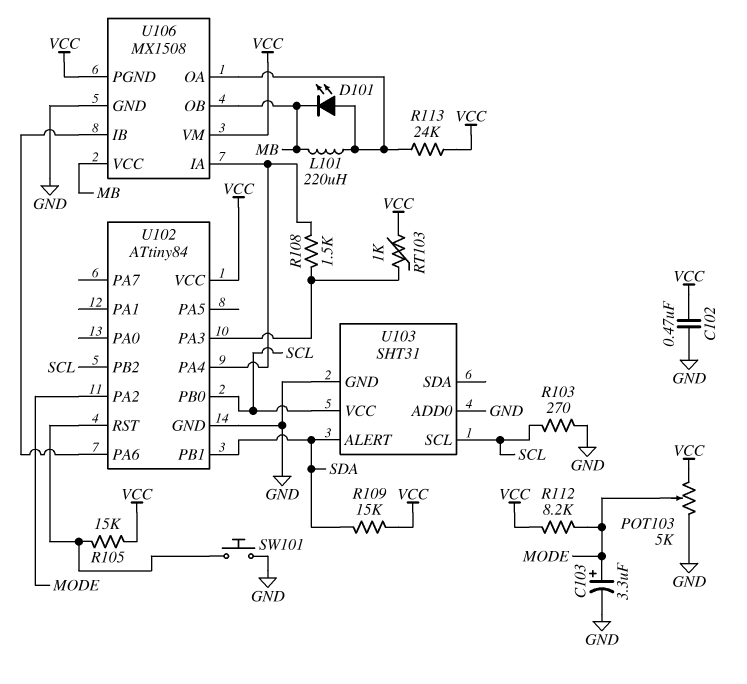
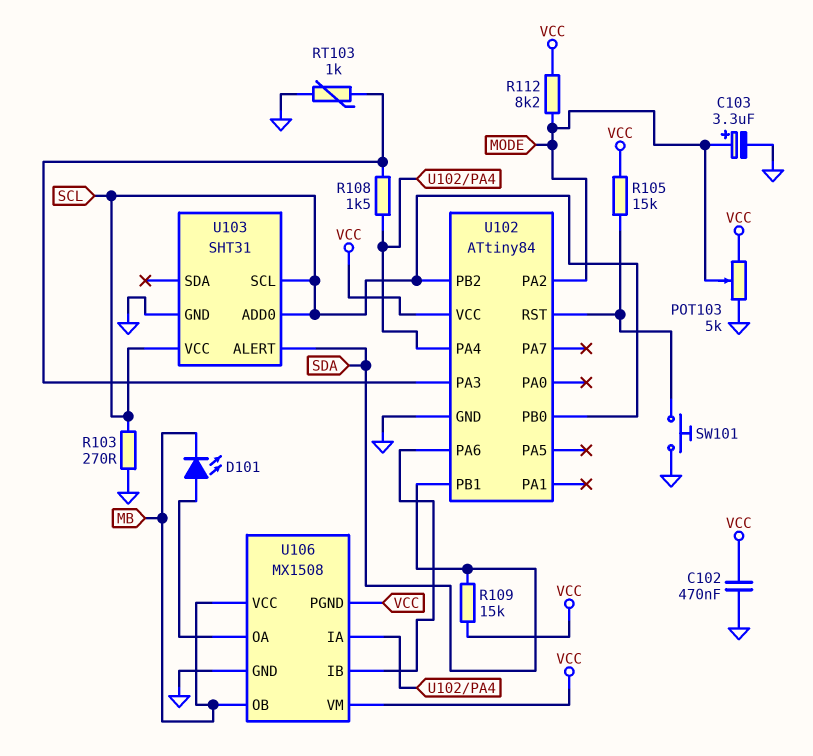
L101: 220uH (MB, U106/OA) -> none
R113: 24k (U106/OA, VCC) -> none
RT103: 1k (U102/PA3, VCC) -> 1k (GND, U102/PA3)
U103 pin ADD0: GND -> SCL

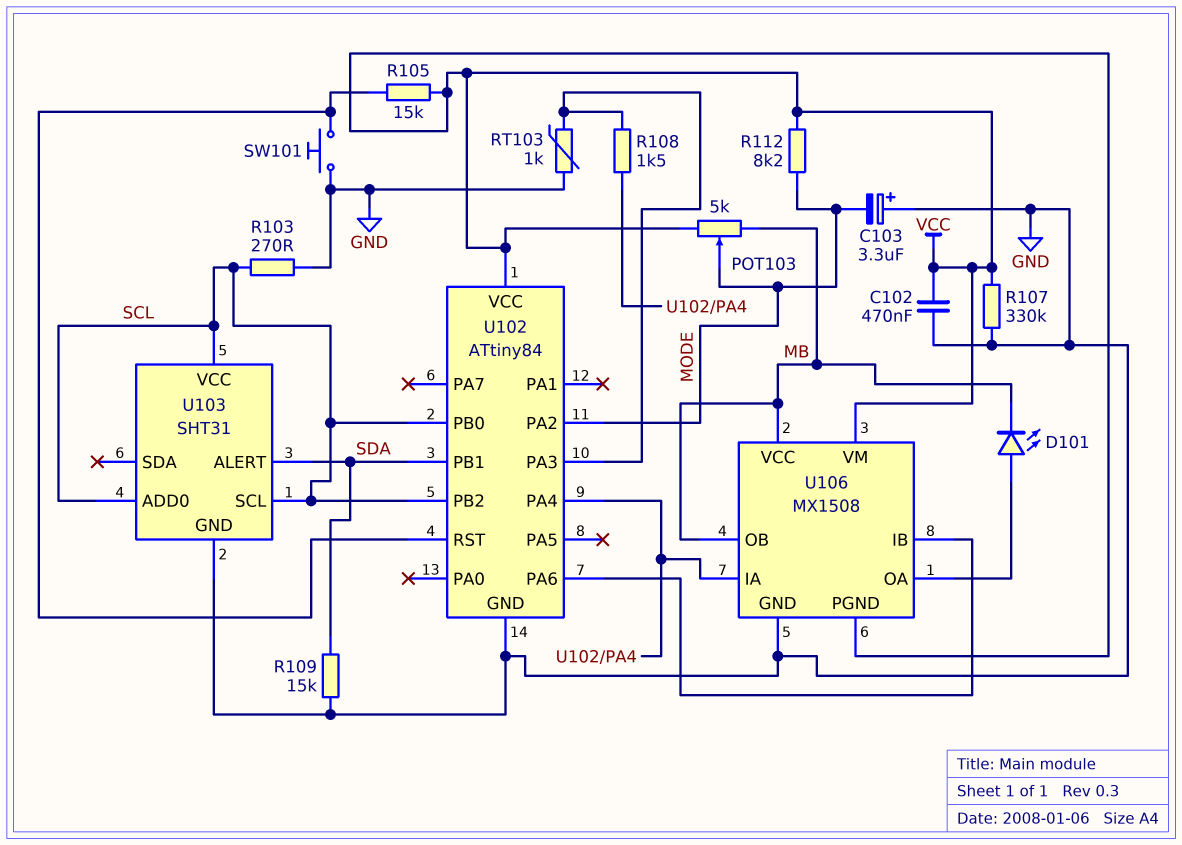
C103: 3.3uF (plus MODE, minus GND) -> 3.3uF (plus GND, minus MODE)
POT103: 5k (GND, VCC, wiper MODE) -> 5k (MB, VCC, wiper MODE)
R107: none -> 330k (GND, VCC)
R109: 15k (SDA, VCC) -> 15k (GND, SDA)

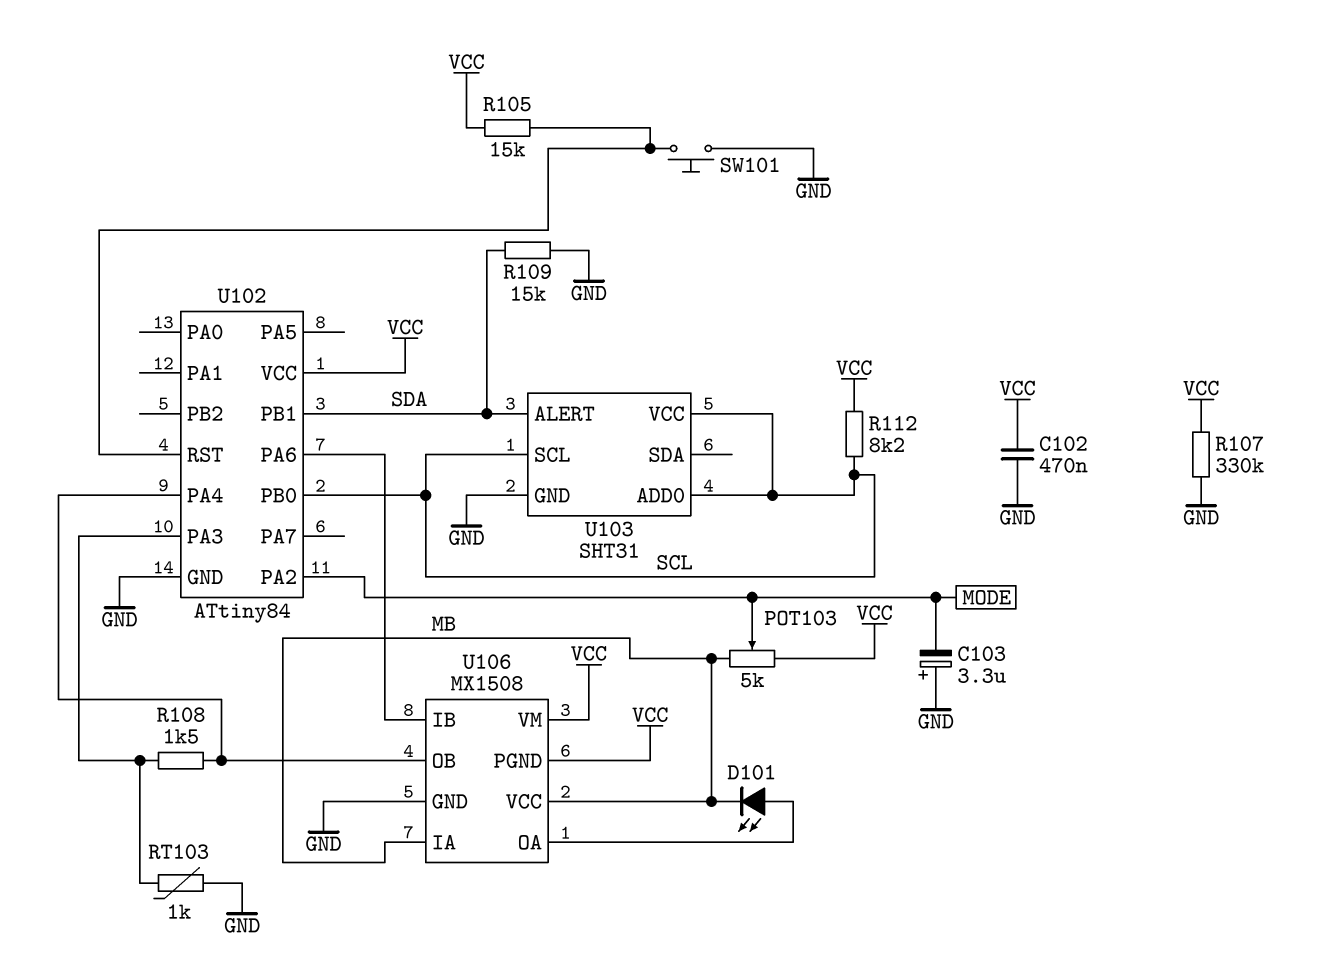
R103: 270 (GND, SCL) -> none
R112: 8.2k (MODE, VCC) -> 8.2k (SCL, VCC)
U102 pin PB2: SCL -> none
U106 pin IA: U102/PA4 -> MB
U106 pin OB: MB -> U102/PA4

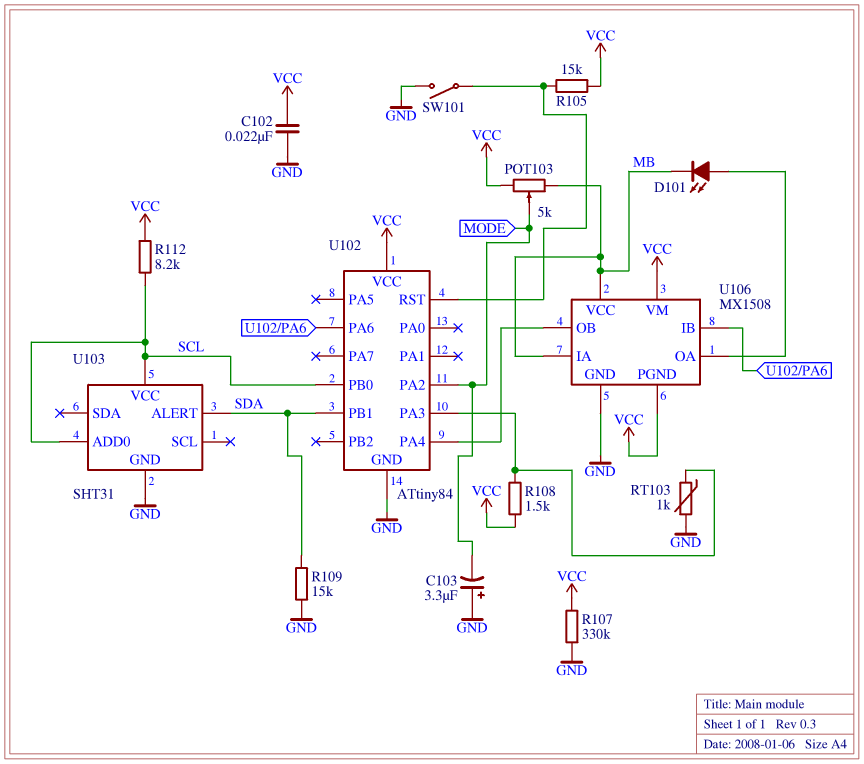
C102: 470nF (GND, VCC) -> 22nF (GND, VCC)
R108: 1.5k (U102/PA3, U102/PA4) -> 1.5k (U102/PA3, VCC)
SW101: button (GND, U102/RST) -> switch (GND, U102/RST)
U103 pin SCL: SCL -> none

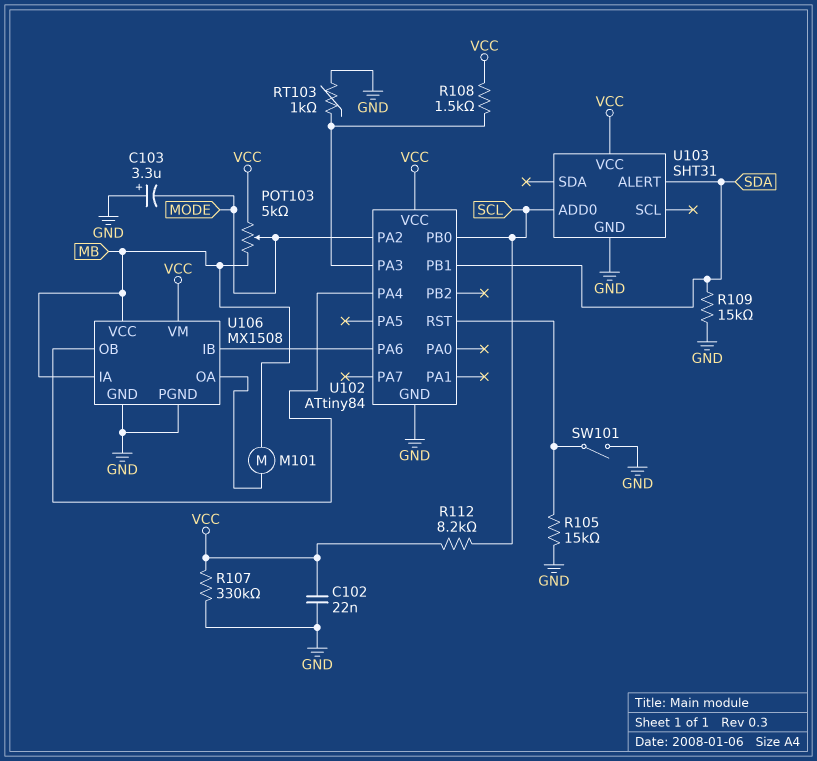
D101: LED (A U106/OA, K MB) -> none
M101: none -> motor (MB, U106/OA)
R105: 15k (U102/RST, VCC) -> 15k (GND, U102/RST)
U103 pin VCC: SCL -> VCC
U106 pin PGND: VCC -> GND

